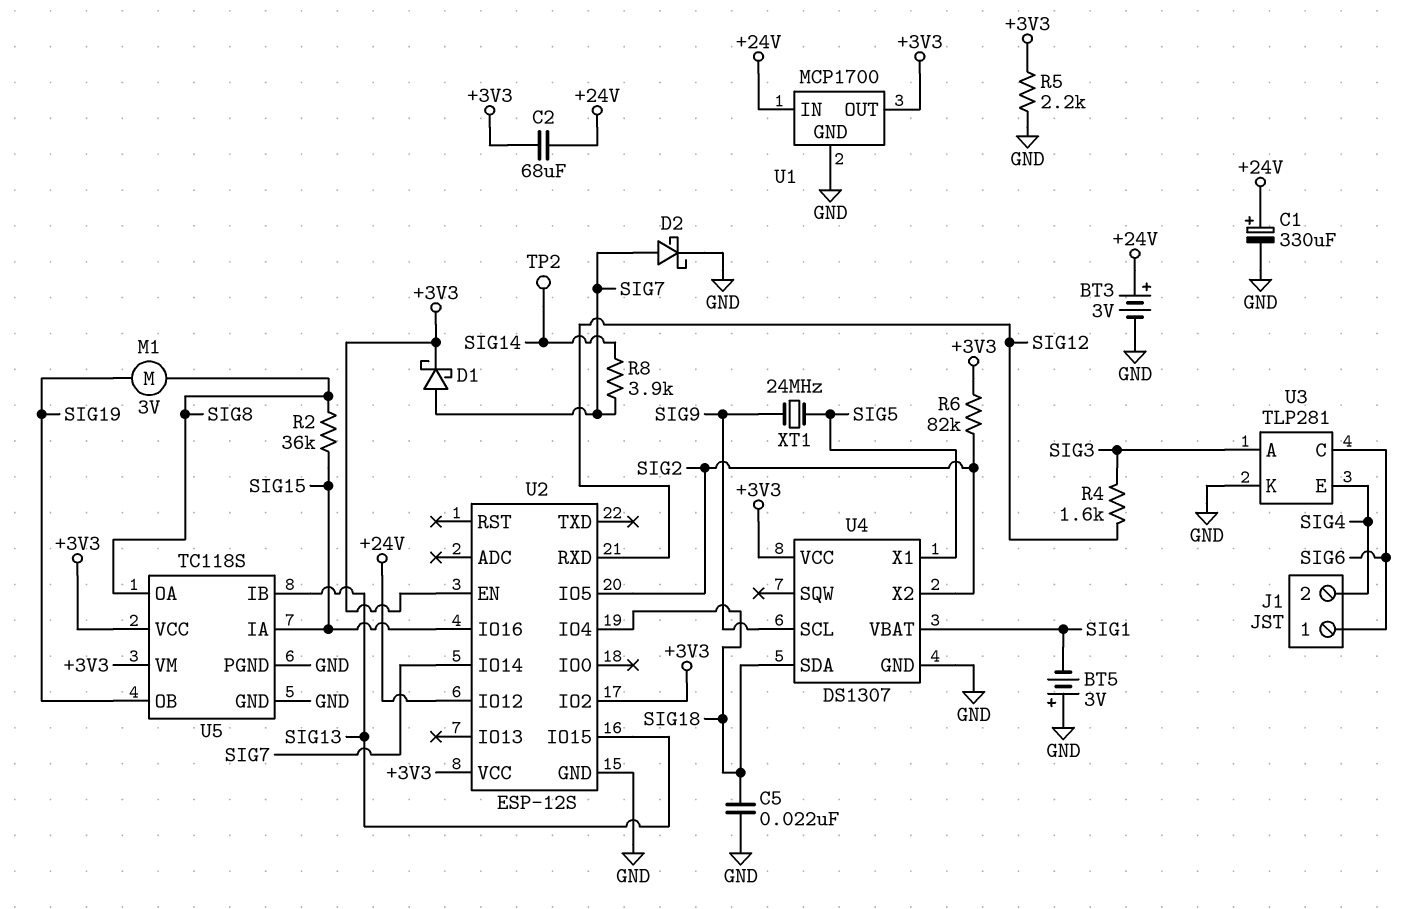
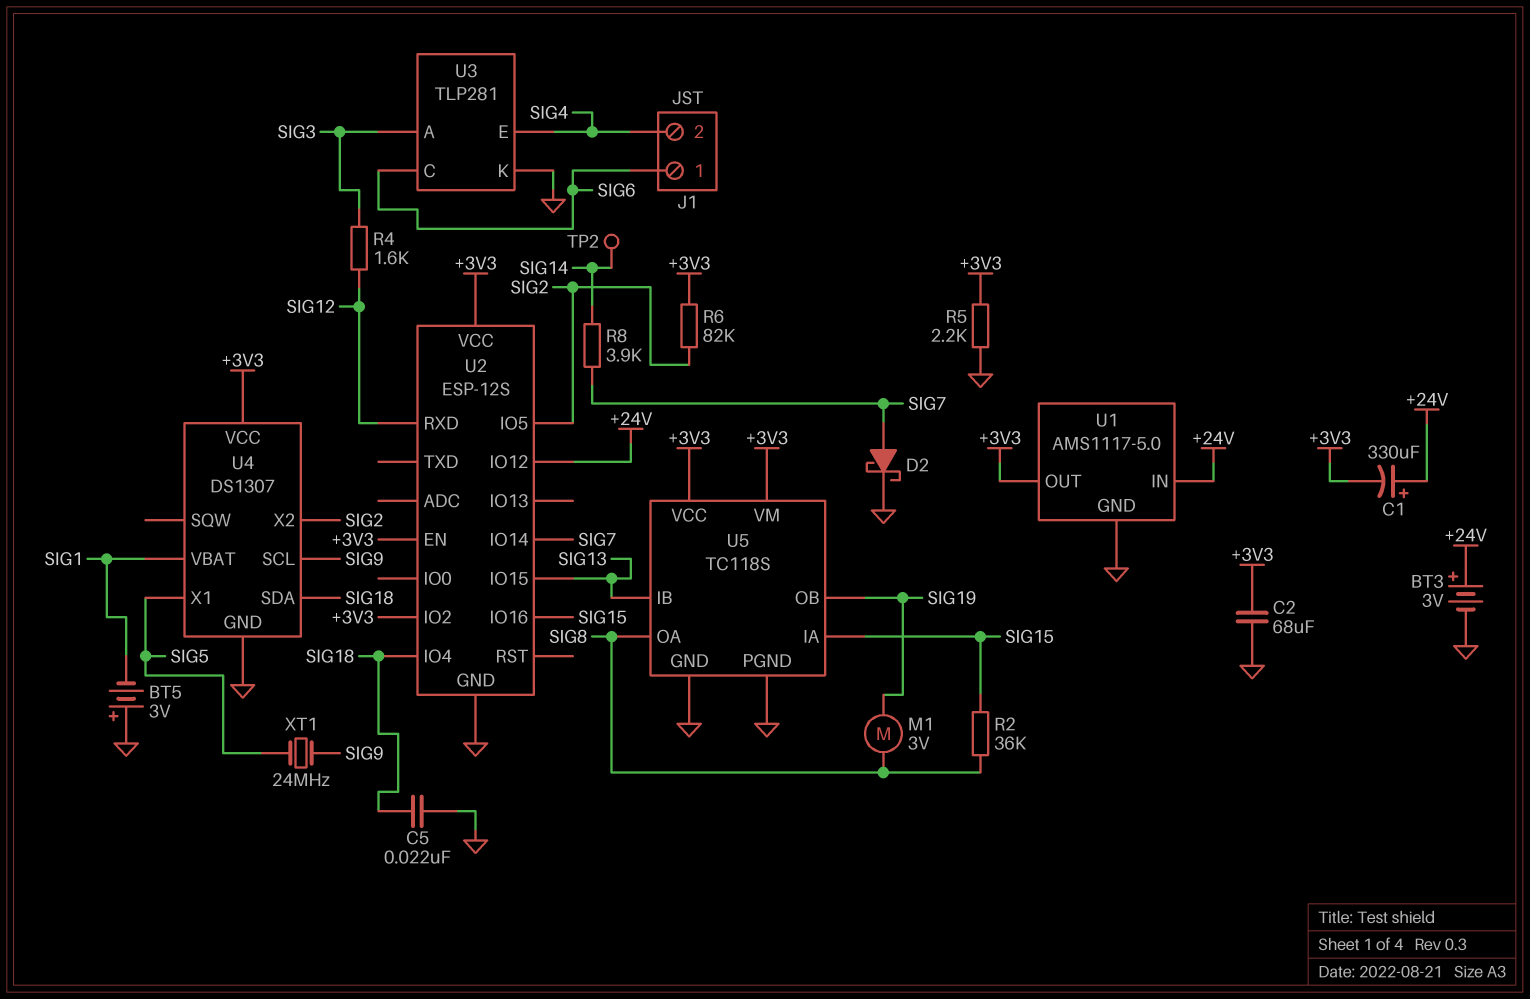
C1: 330uF (plus +24V, minus GND) -> 330uF (plus +24V, minus +3V3)
C2: 68uF (+3V3, +24V) -> 68uF (+3V3, GND)
D1: schottky (A SIG7, K +3V3) -> none
U1: MCP1700 -> AMS1117-5.0

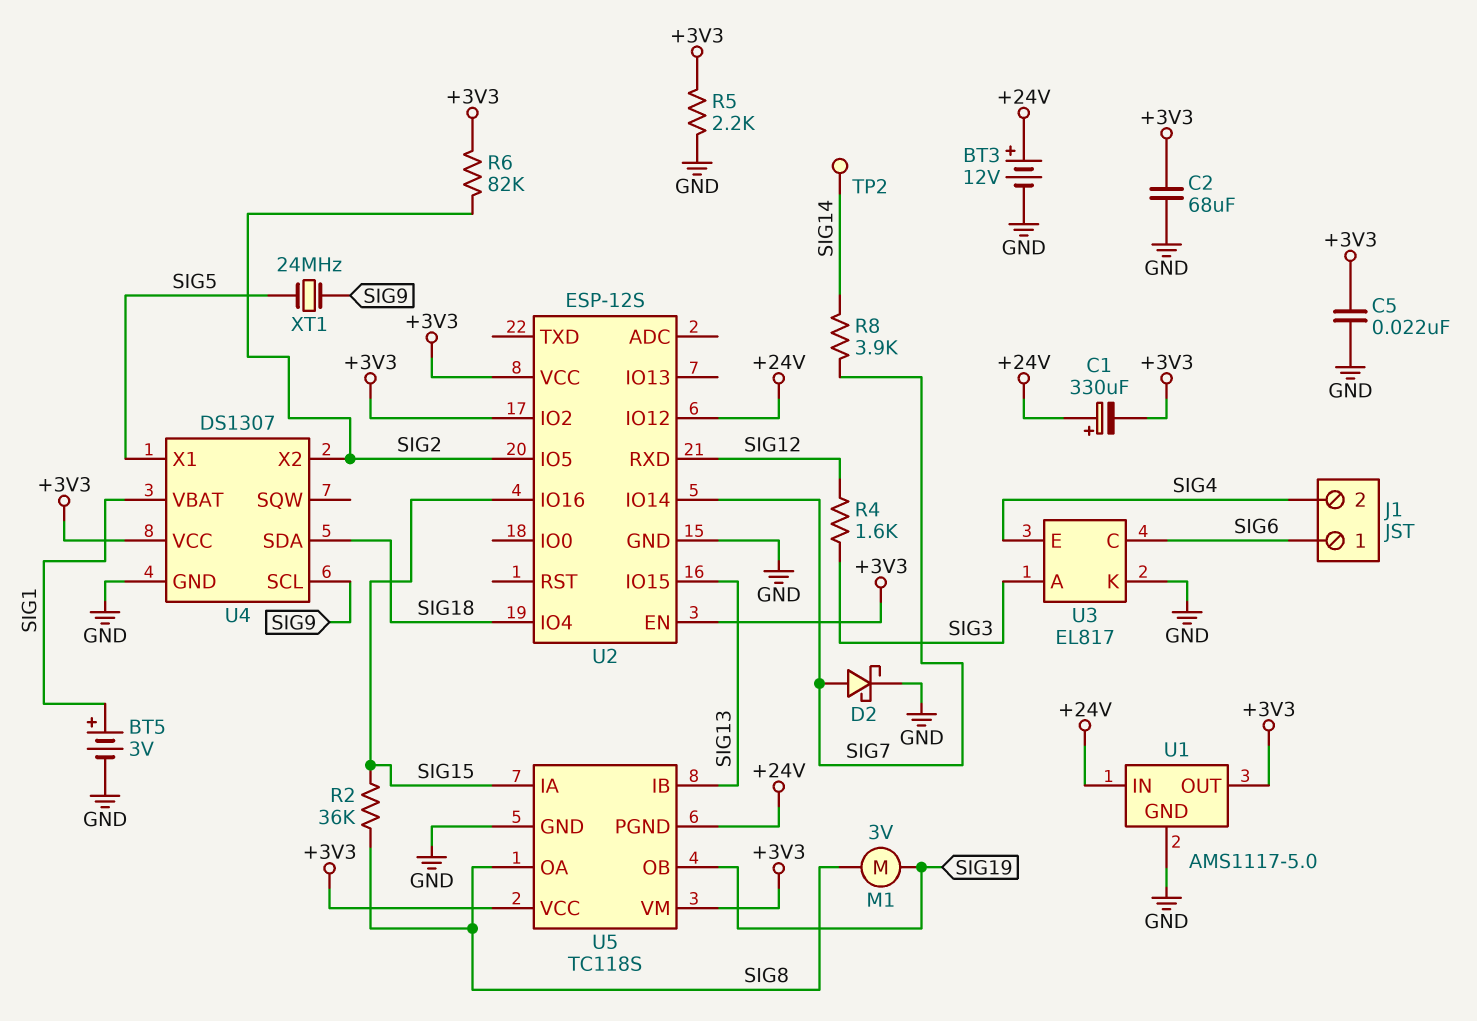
BT3: 3V (plus +24V, minus GND) -> 12V (plus +24V, minus GND)
BT5: 3V (plus GND, minus SIG1) -> 3V (plus SIG1, minus GND)
C5: 22nF (GND, SIG18) -> 22nF (+3V3, GND)
U3: TLP281 -> EL817
U5 pin PGND: GND -> +24V

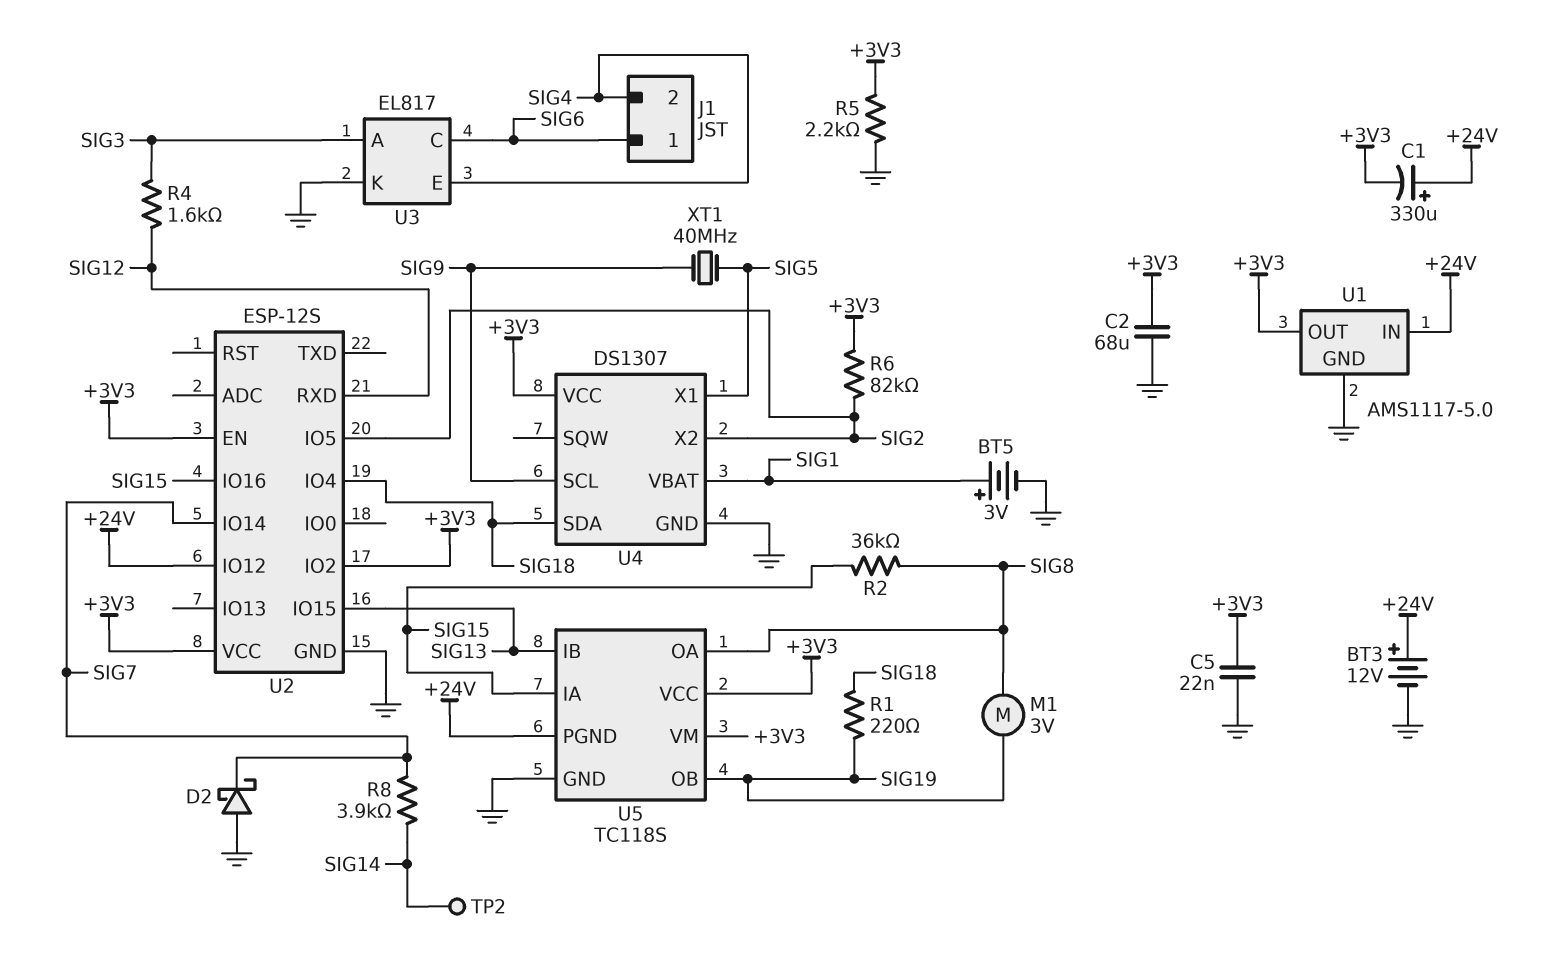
D2: schottky (A SIG7, K GND) -> schottky (A GND, K SIG7)
R1: none -> 220 (SIG18, SIG19)
XT1: 24MHz (SIG5, SIG9) -> 40MHz (SIG5, SIG9)

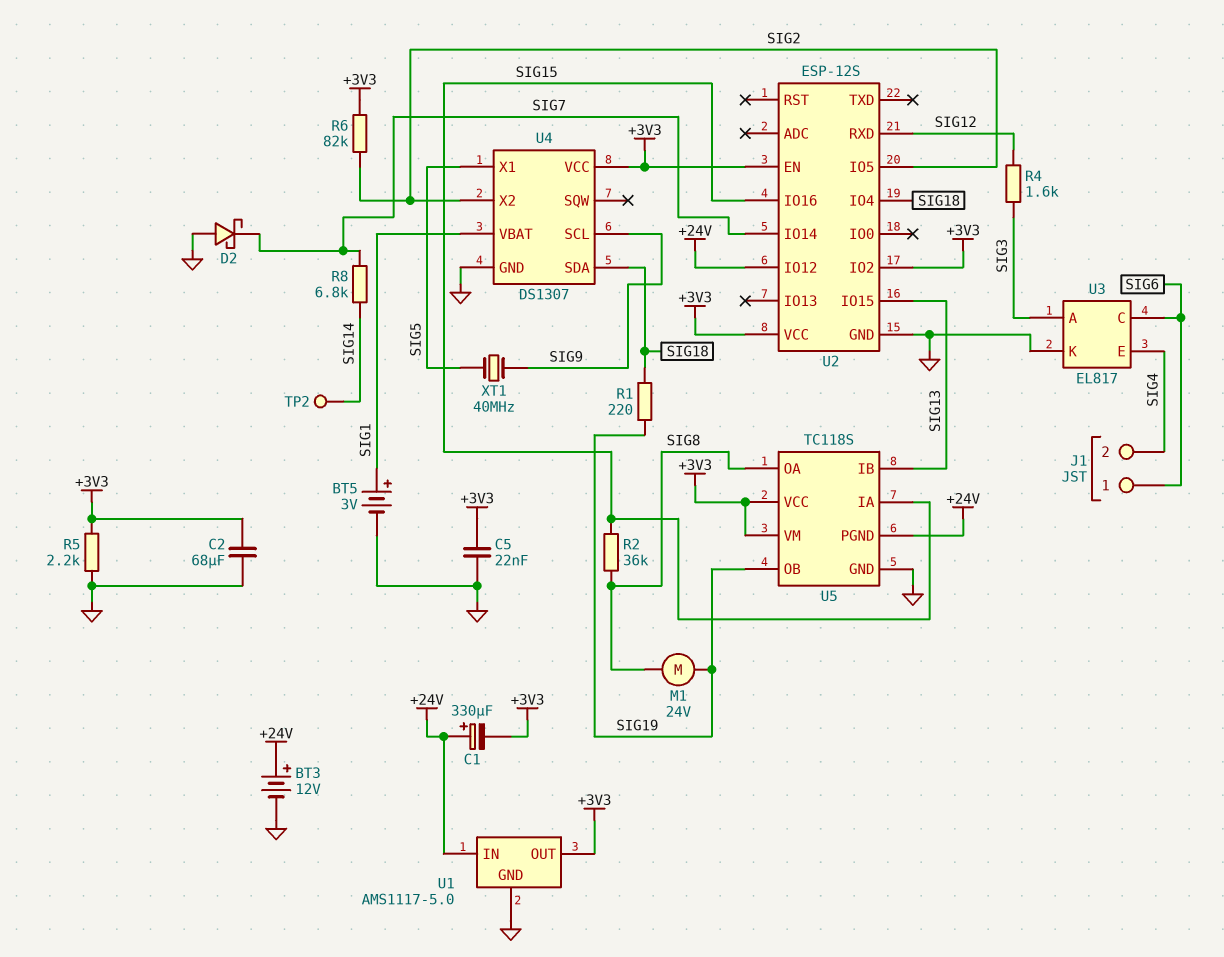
M1: motor 3V (SIG8, SIG19) -> motor 24V (SIG8, SIG19)
R8: 3.9k (SIG7, SIG14) -> 6.8k (SIG7, SIG14)

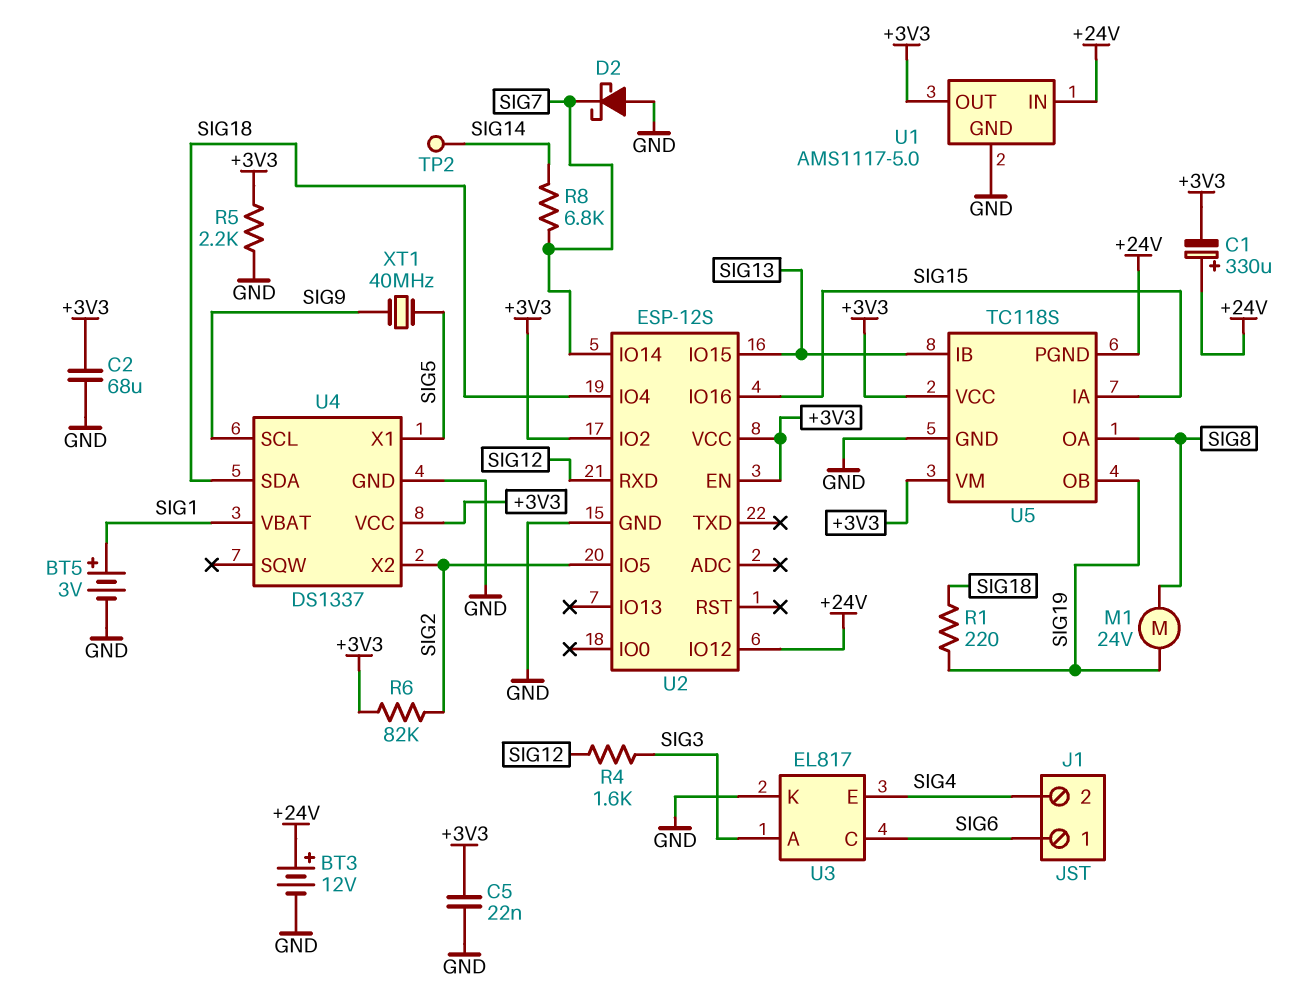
R2: 36k (SIG8, SIG15) -> none
U4: DS1307 -> DS1337

